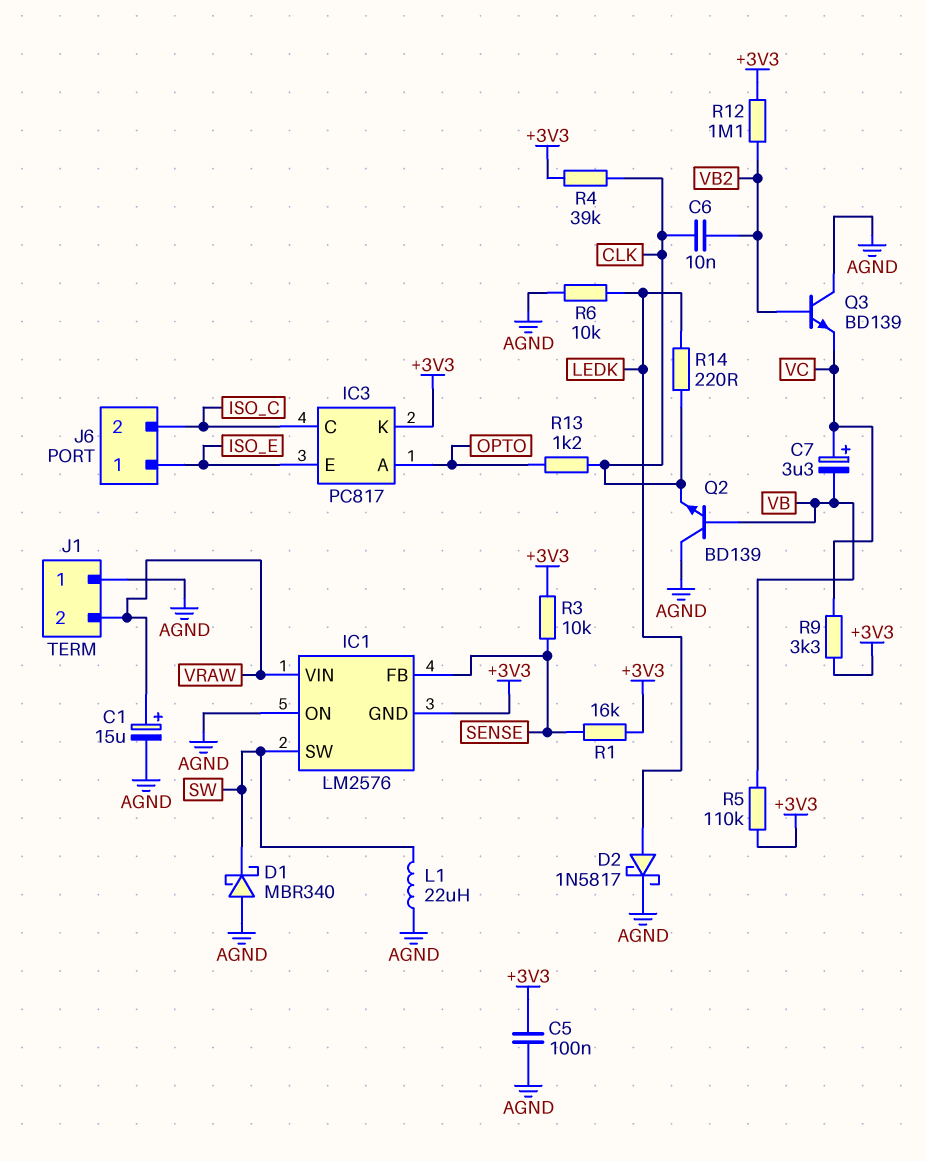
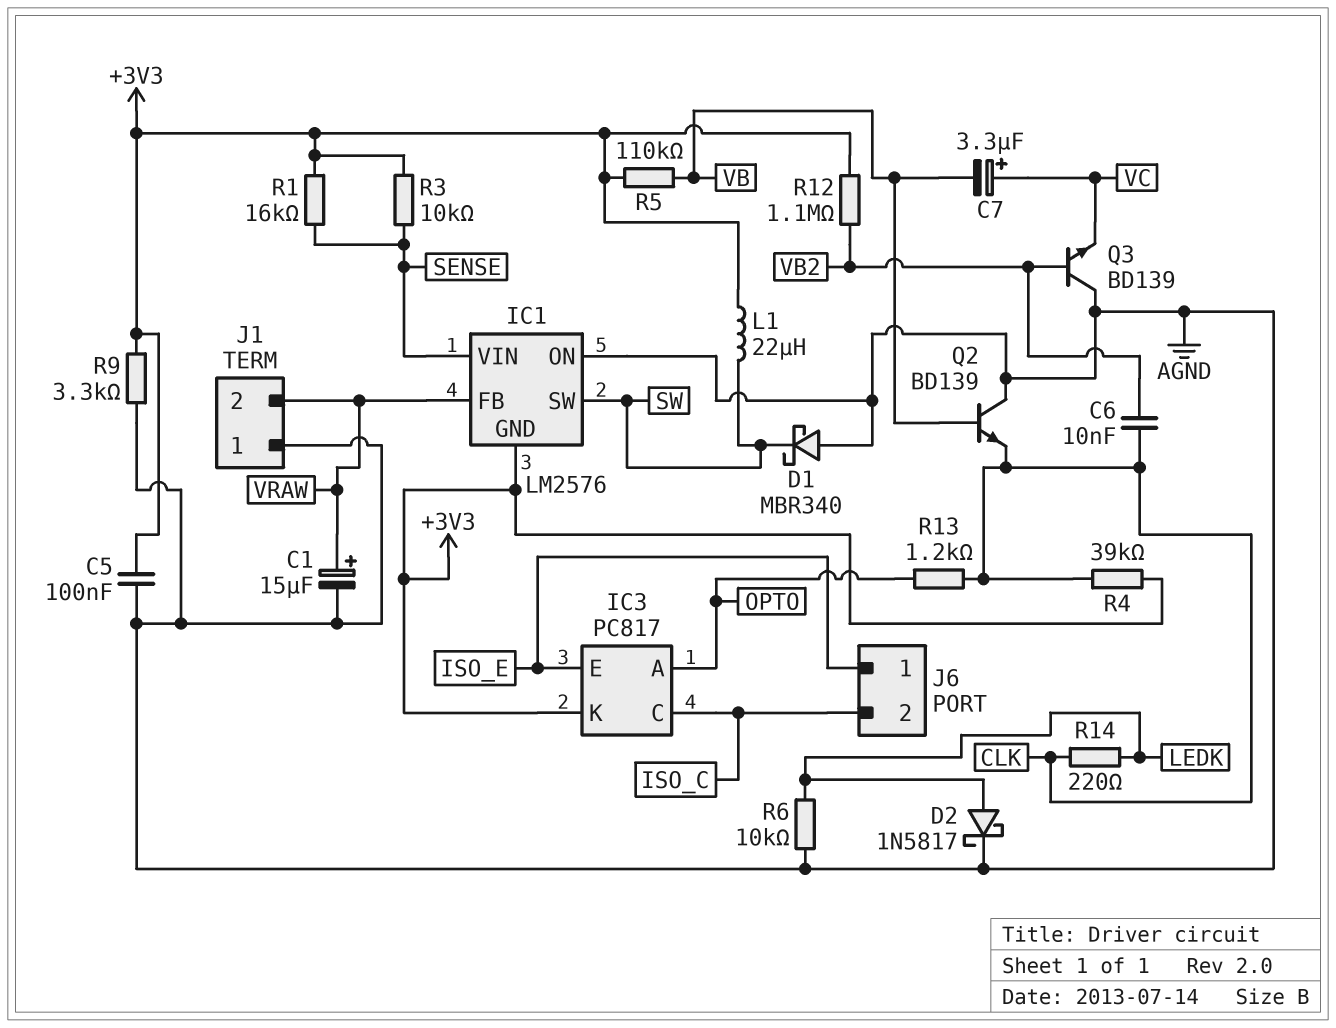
IC1 pin FB: SENSE -> VRAW
IC1 pin VIN: VRAW -> SENSE
L1: 22uH (AGND, SW) -> 22uH (+3V3, SW)
R9: 3.3k (+3V3, VC) -> 3.3k (+3V3, AGND)

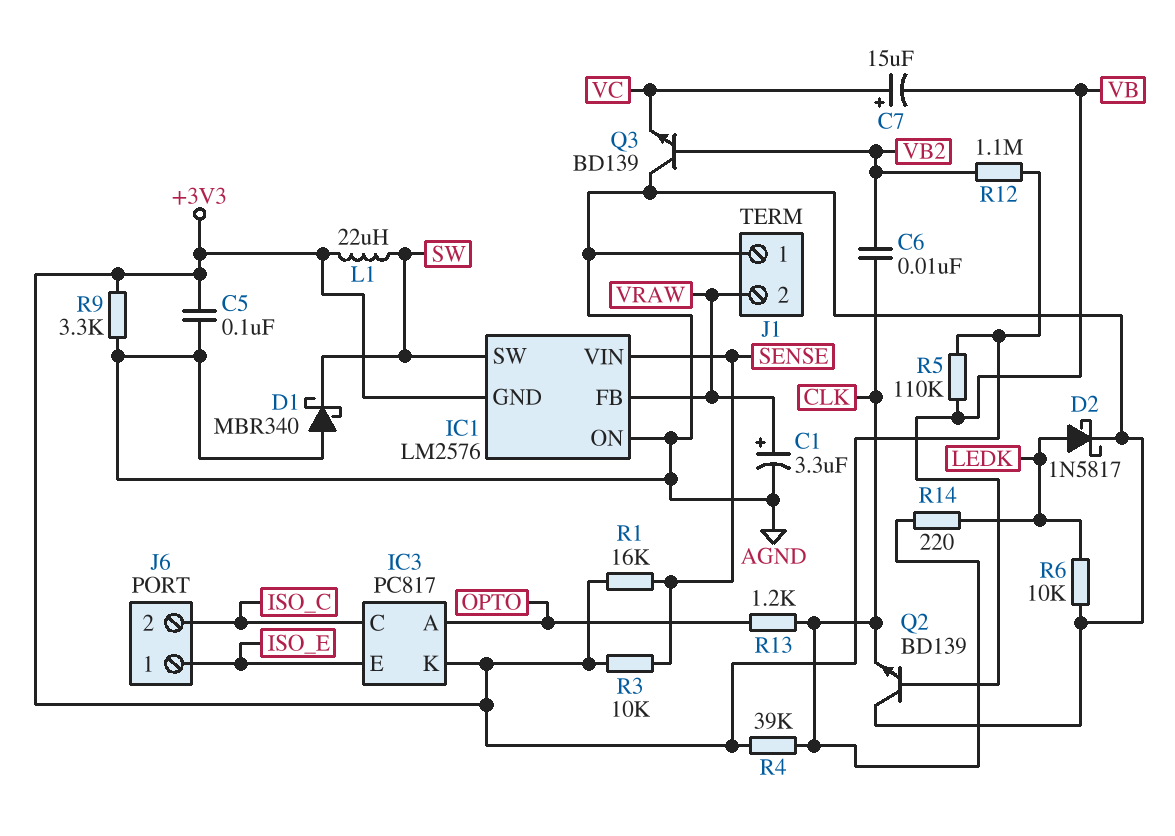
C1: 15uF (plus VRAW, minus AGND) -> 3.3uF (plus VRAW, minus AGND)
C7: 3.3uF (plus VC, minus VB) -> 15uF (plus VC, minus VB)

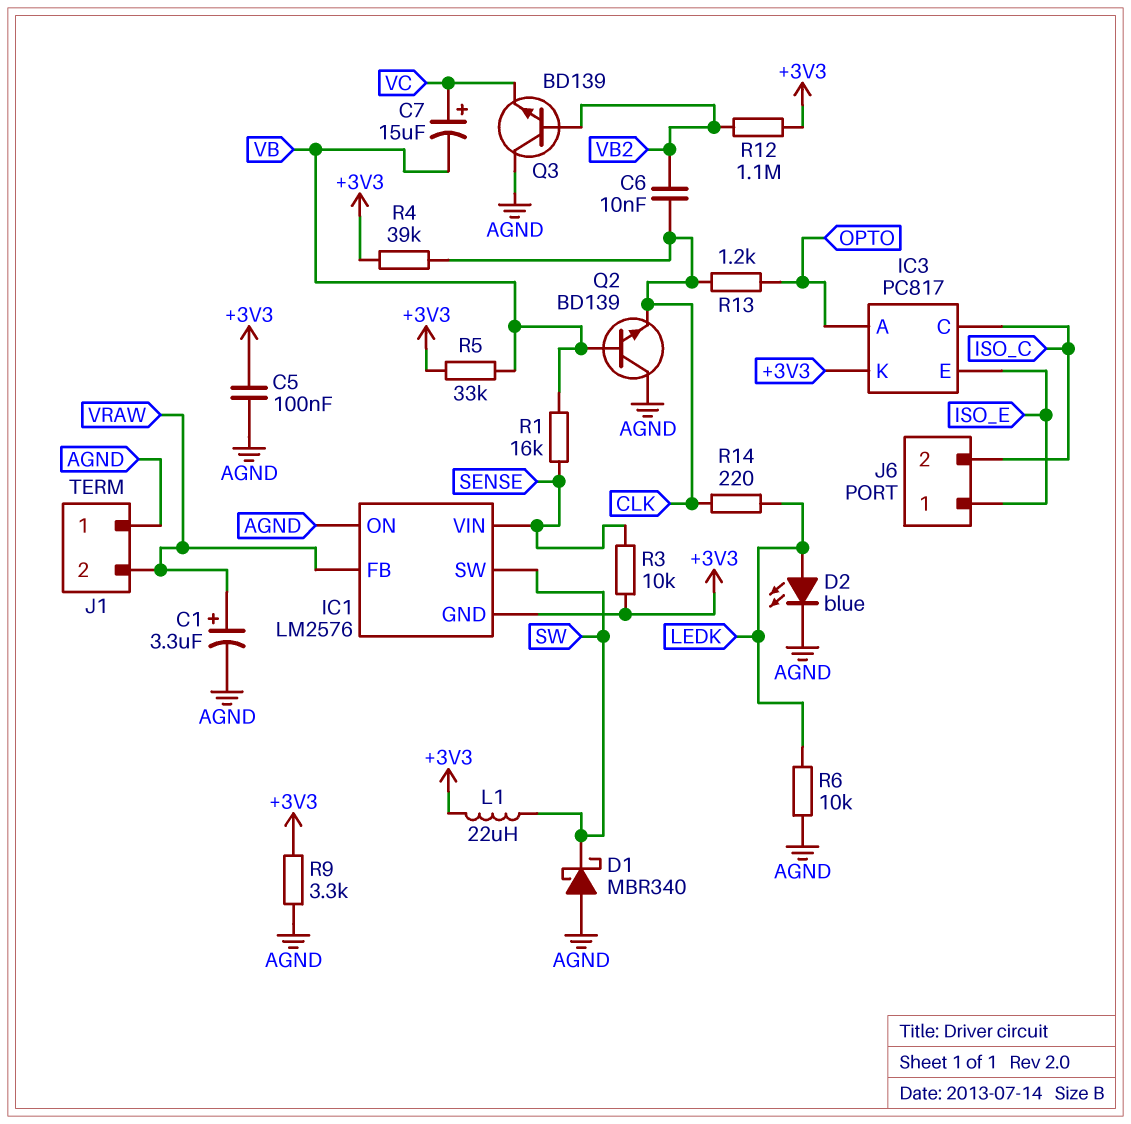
D2: schottky 1N5817 (A LEDK, K AGND) -> LED blue (A LEDK, K AGND)
R1: 16k (+3V3, SENSE) -> 16k (SENSE, VB)
R5: 110k (+3V3, VB) -> 33k (+3V3, VB)

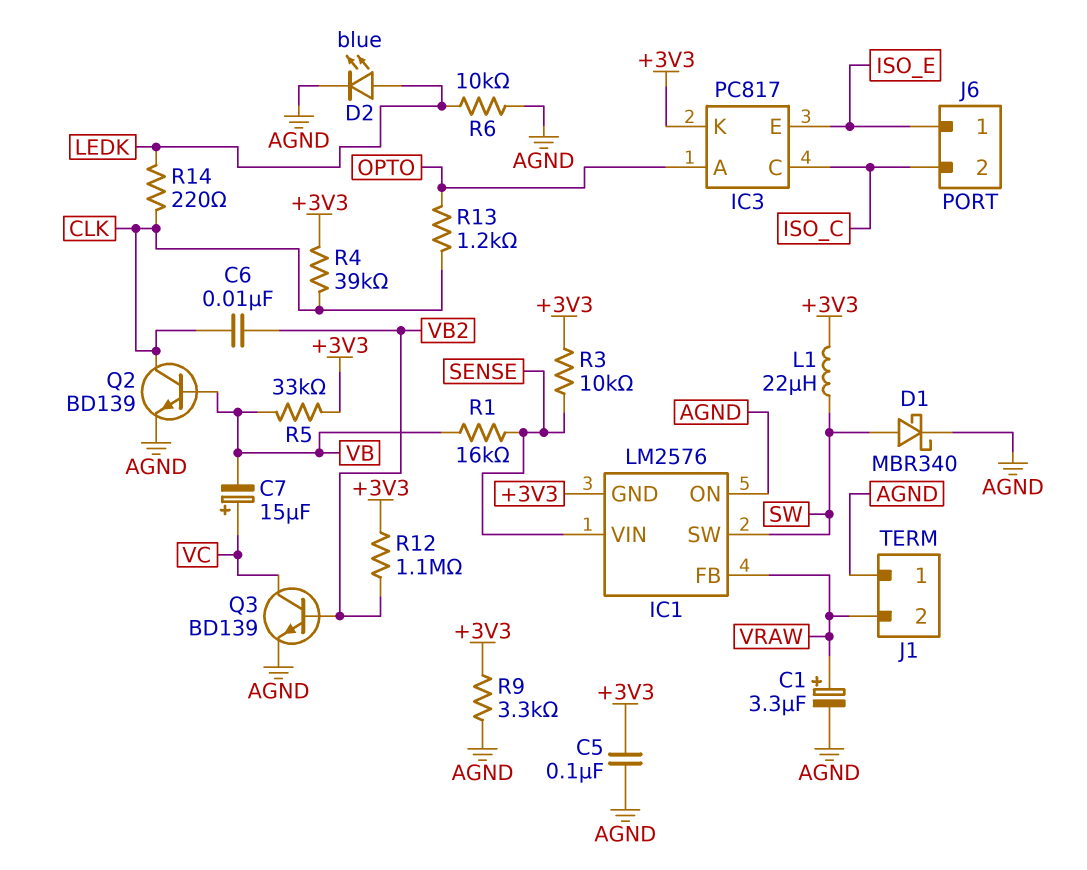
D1: schottky MBR340 (A AGND, K SW) -> schottky MBR340 (A SW, K AGND)
Q2: NPN BD139 (B VB, C AGND, E CLK) -> NPN BD139 (B VB, C CLK, E AGND)
Q3: NPN BD139 (B VB2, C AGND, E VC) -> NPN BD139 (B VB2, C VC, E AGND)

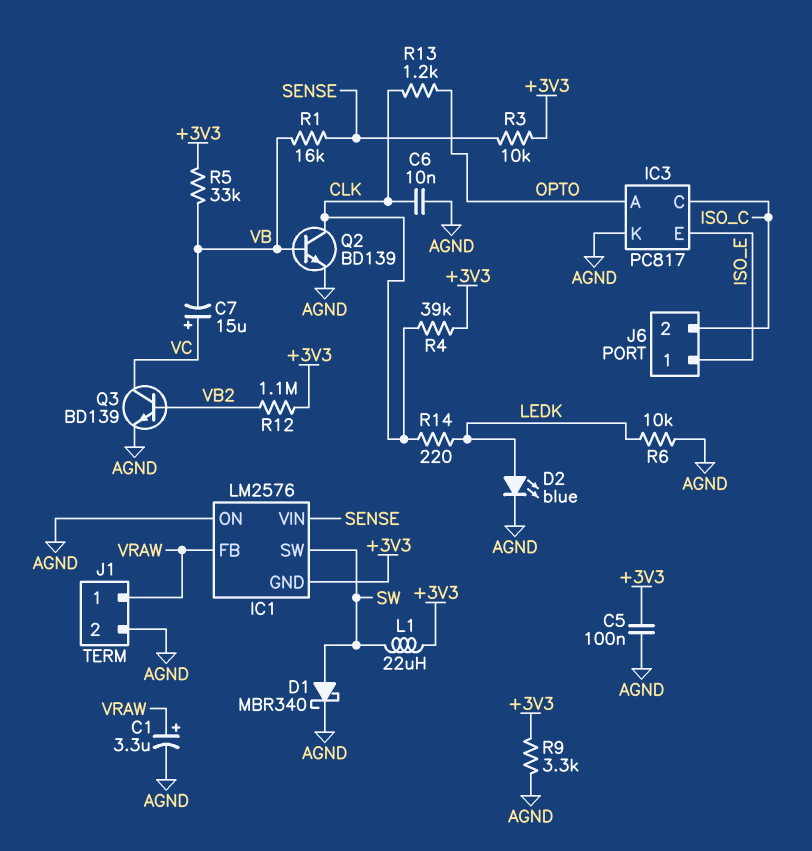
C6: 10nF (CLK, VB2) -> 10nF (AGND, CLK)
IC3 pin K: +3V3 -> AGND
J1 pin 1: AGND -> VRAW
J1 pin 2: VRAW -> AGND

